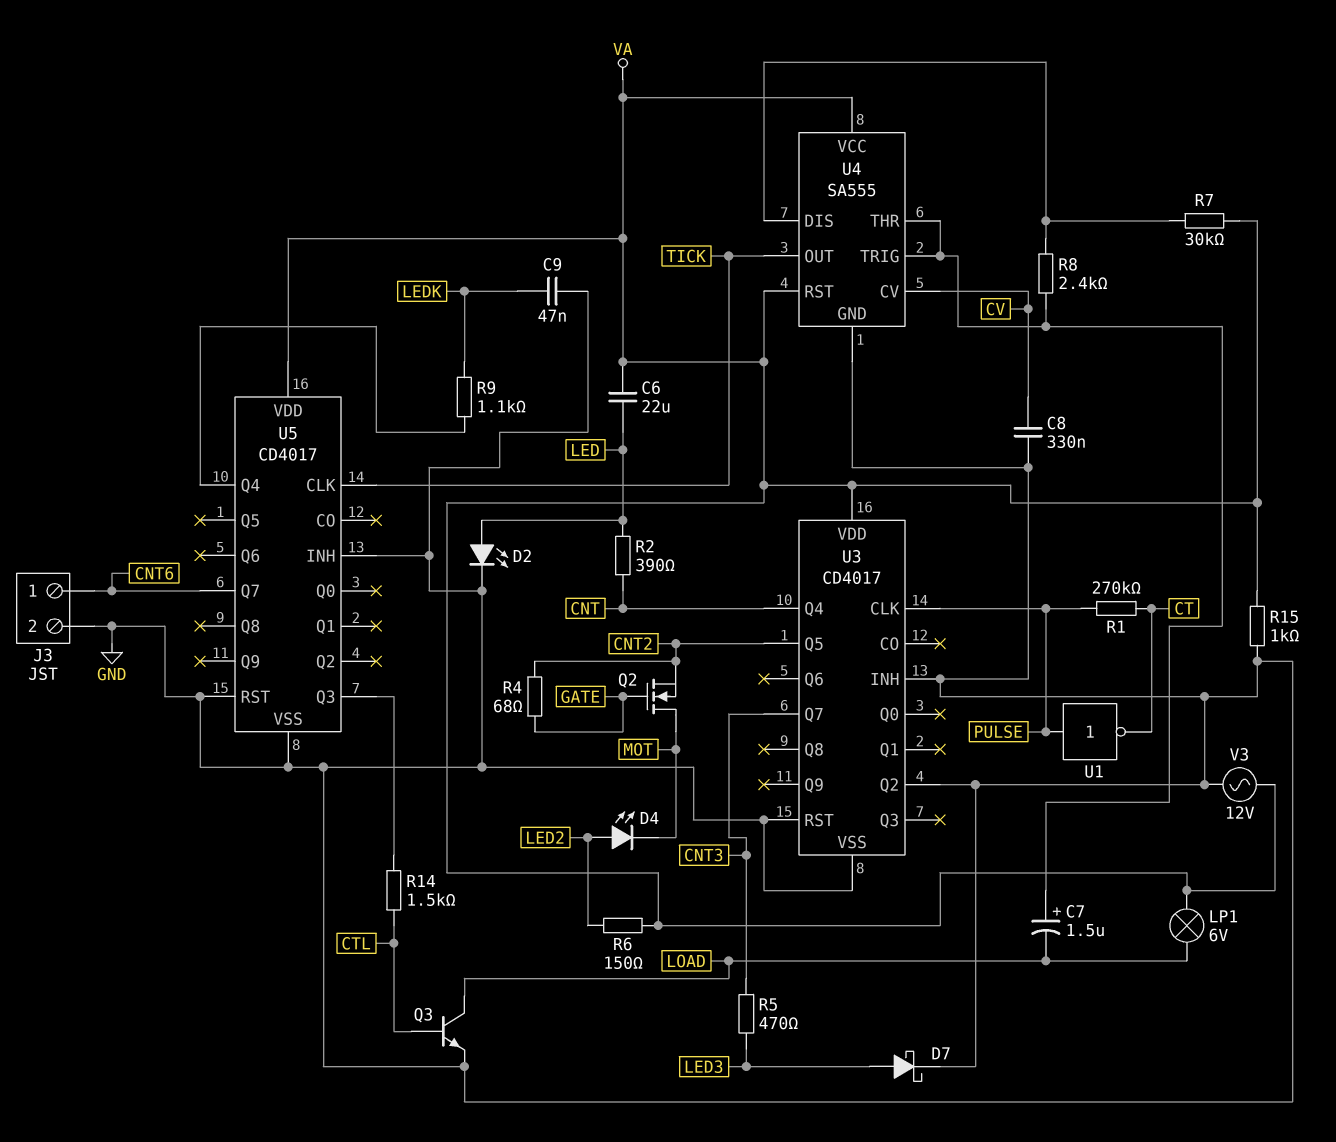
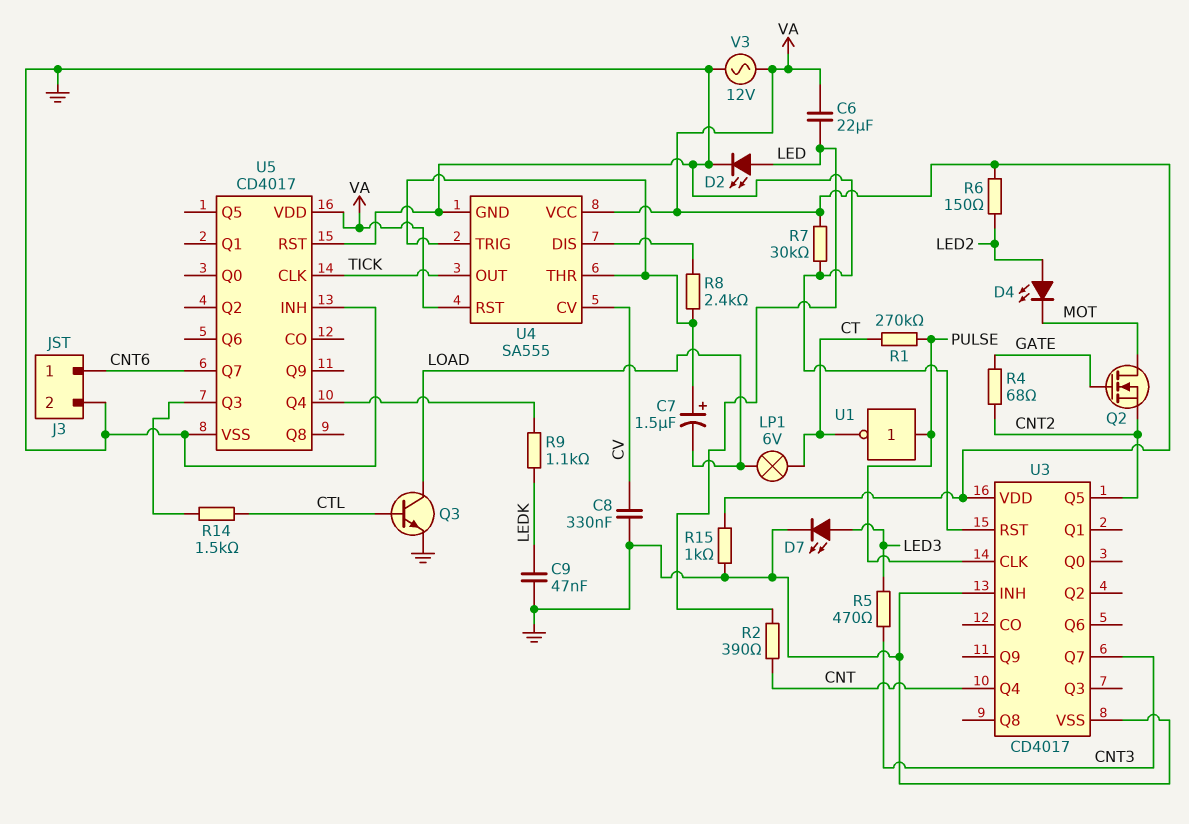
D7: schottky (A LED3, K GND) -> LED (A LED3, K GND)
LP1: lamp 6V (LOAD, VA) -> lamp 6V (CT, LOAD)
R7: 30k (U4/DIS, VA) -> 30k (GND, VA)
U3 pin Q2: GND -> none

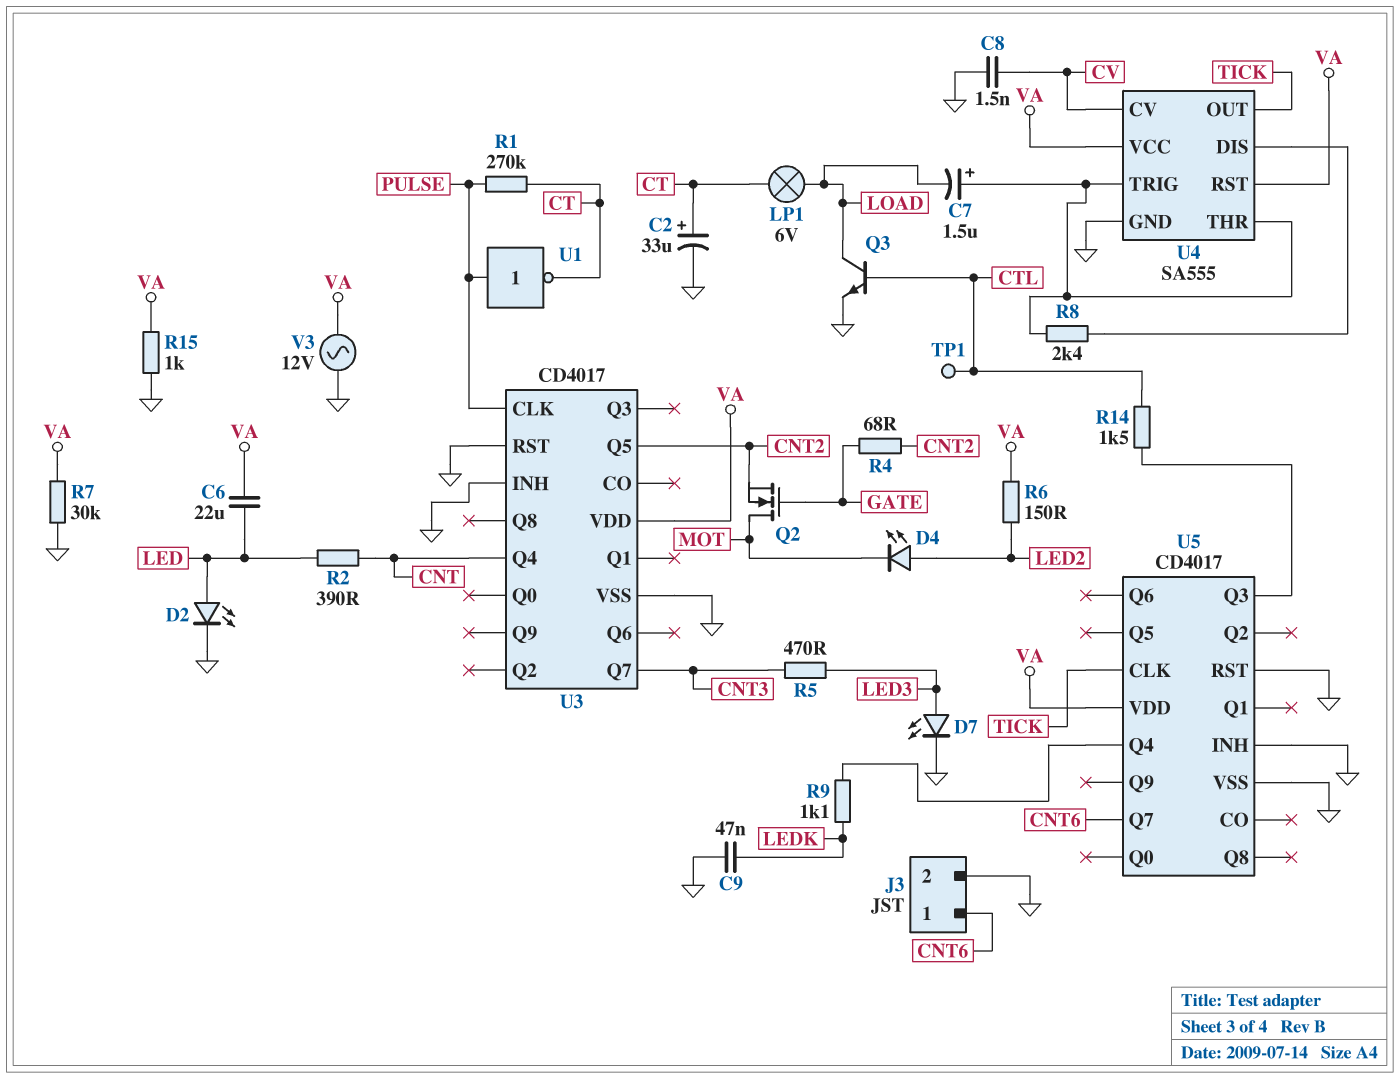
C2: none -> 33uF (plus CT, minus GND)
C8: 330nF (CV, GND) -> 1.5nF (CV, GND)
TP1: none -> test point (CTL)

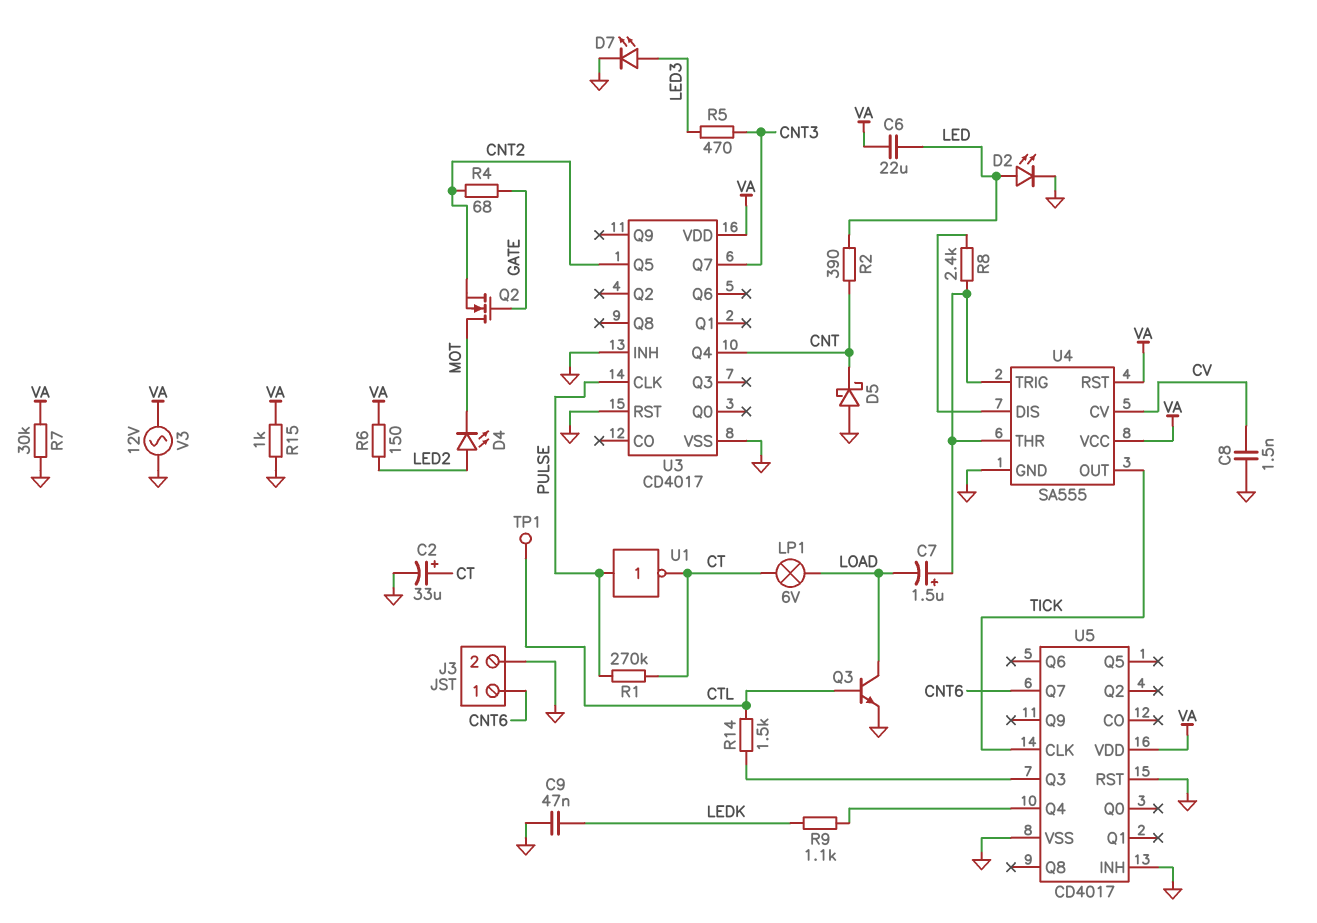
D5: none -> schottky (A GND, K CNT)

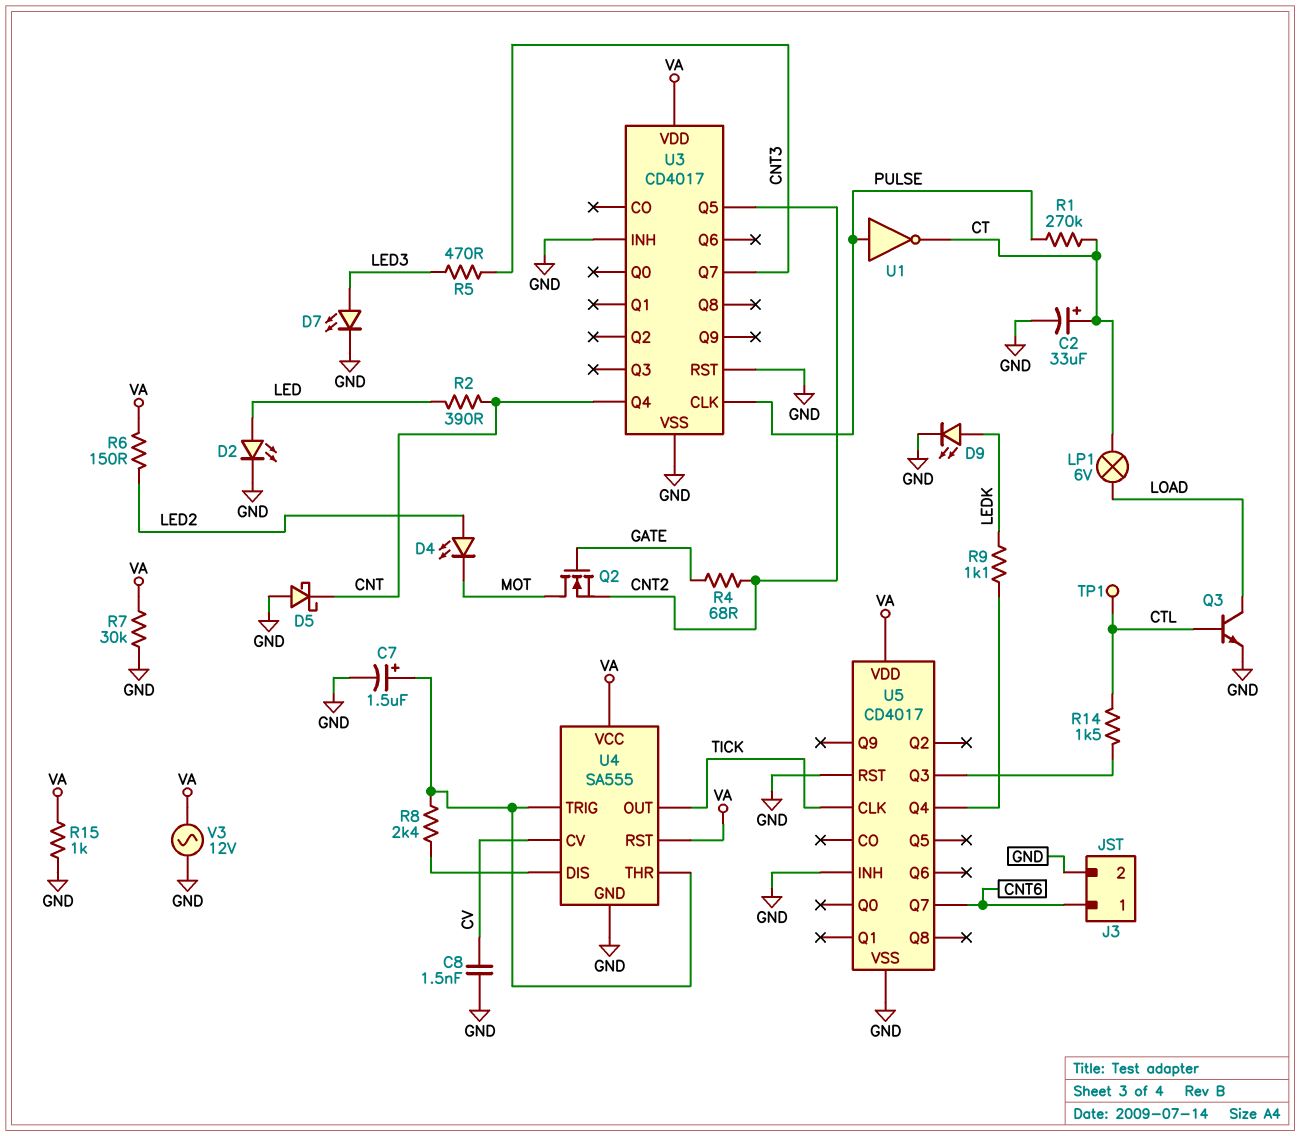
C6: 22uF (LED, VA) -> none
C7: 1.5uF (plus U4/THR, minus LOAD) -> 1.5uF (plus U4/THR, minus GND)
C9: 47nF (GND, LEDK) -> none
D9: none -> LED (A LEDK, K GND)

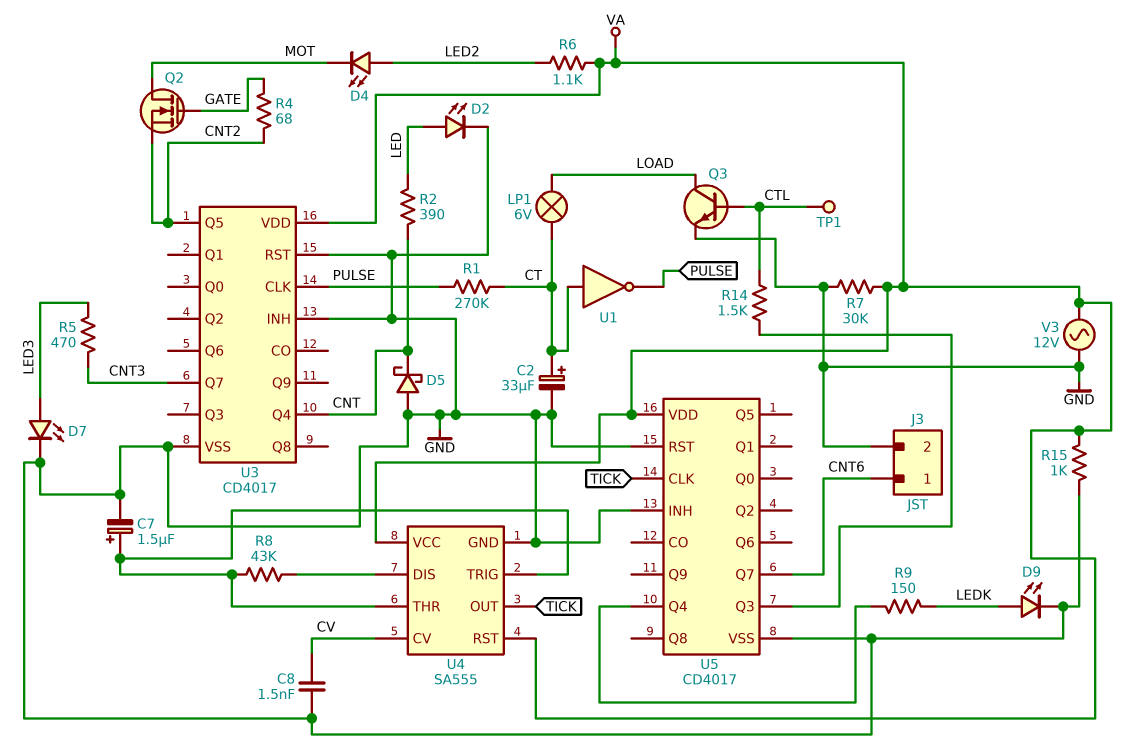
R6: 150 (LED2, VA) -> 1.1k (LED2, VA)
R8: 2.4k (U4/DIS, U4/THR) -> 43k (U4/DIS, U4/THR)
R9: 1.1k (LEDK, U5/Q4) -> 150 (LEDK, U5/Q4)
U1: NOT (in PULSE, out CT) -> NOT (in CT, out PULSE)

